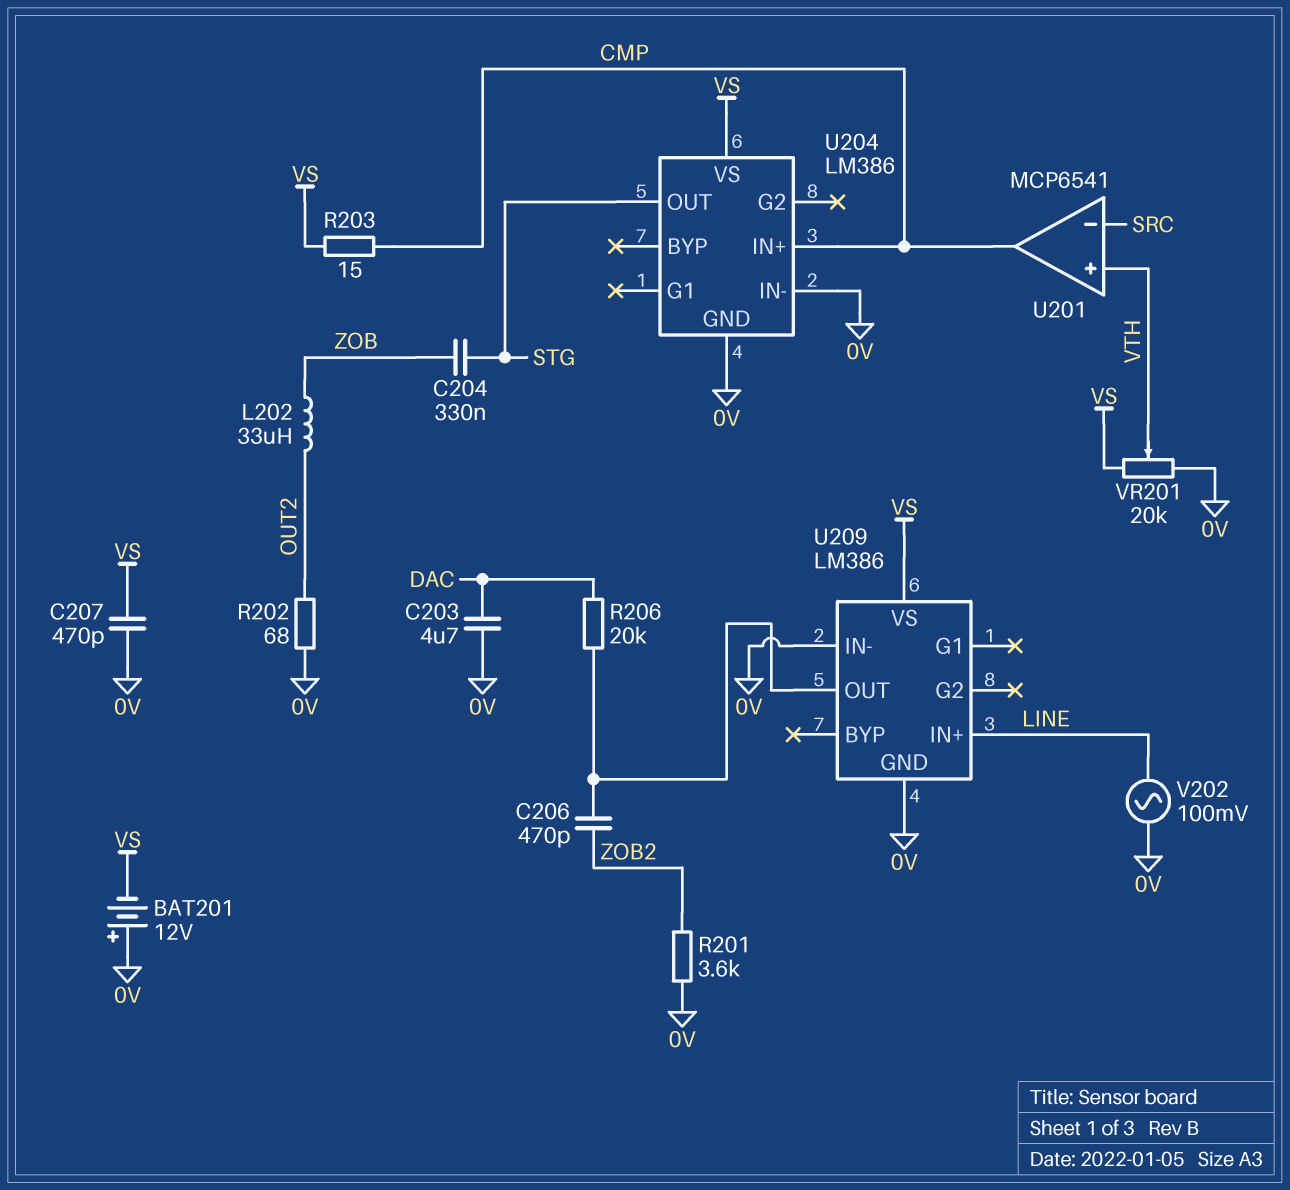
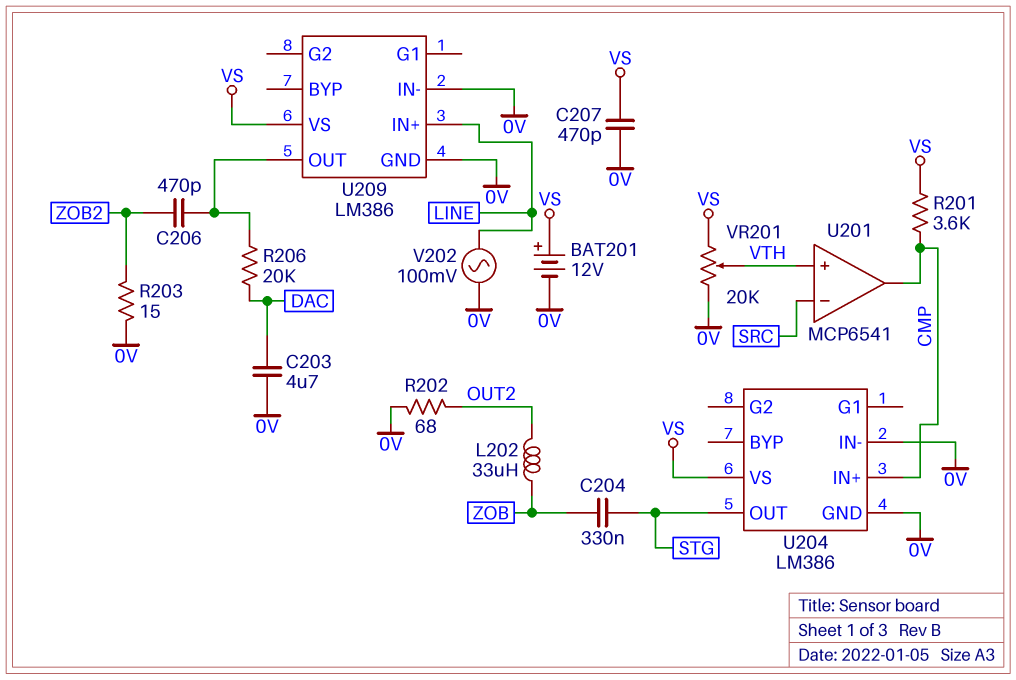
BAT201: 12V (plus 0V, minus VS) -> 12V (plus VS, minus 0V)
R201: 3.6k (0V, ZOB2) -> 3.6k (CMP, VS)
R203: 15 (CMP, VS) -> 15 (0V, ZOB2)

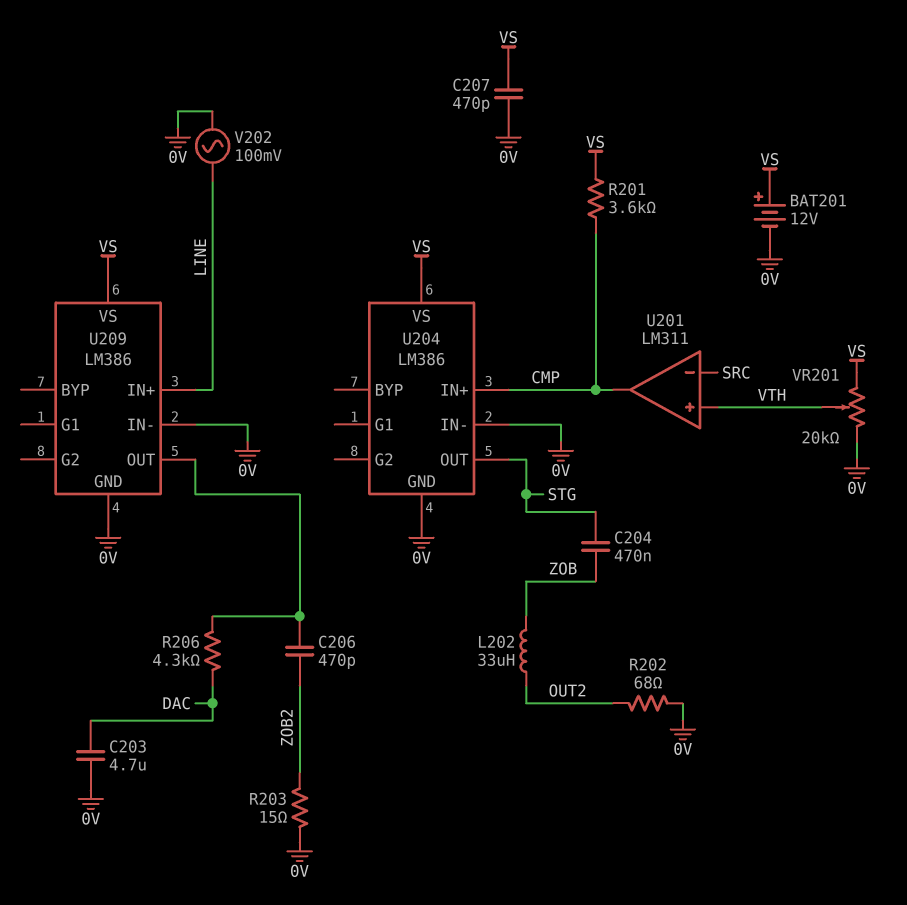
C204: 330nF (STG, ZOB) -> 470nF (STG, ZOB)
R206: 20k (DAC, U209/OUT) -> 4.3k (DAC, U209/OUT)
U201: MCP6541 -> LM311

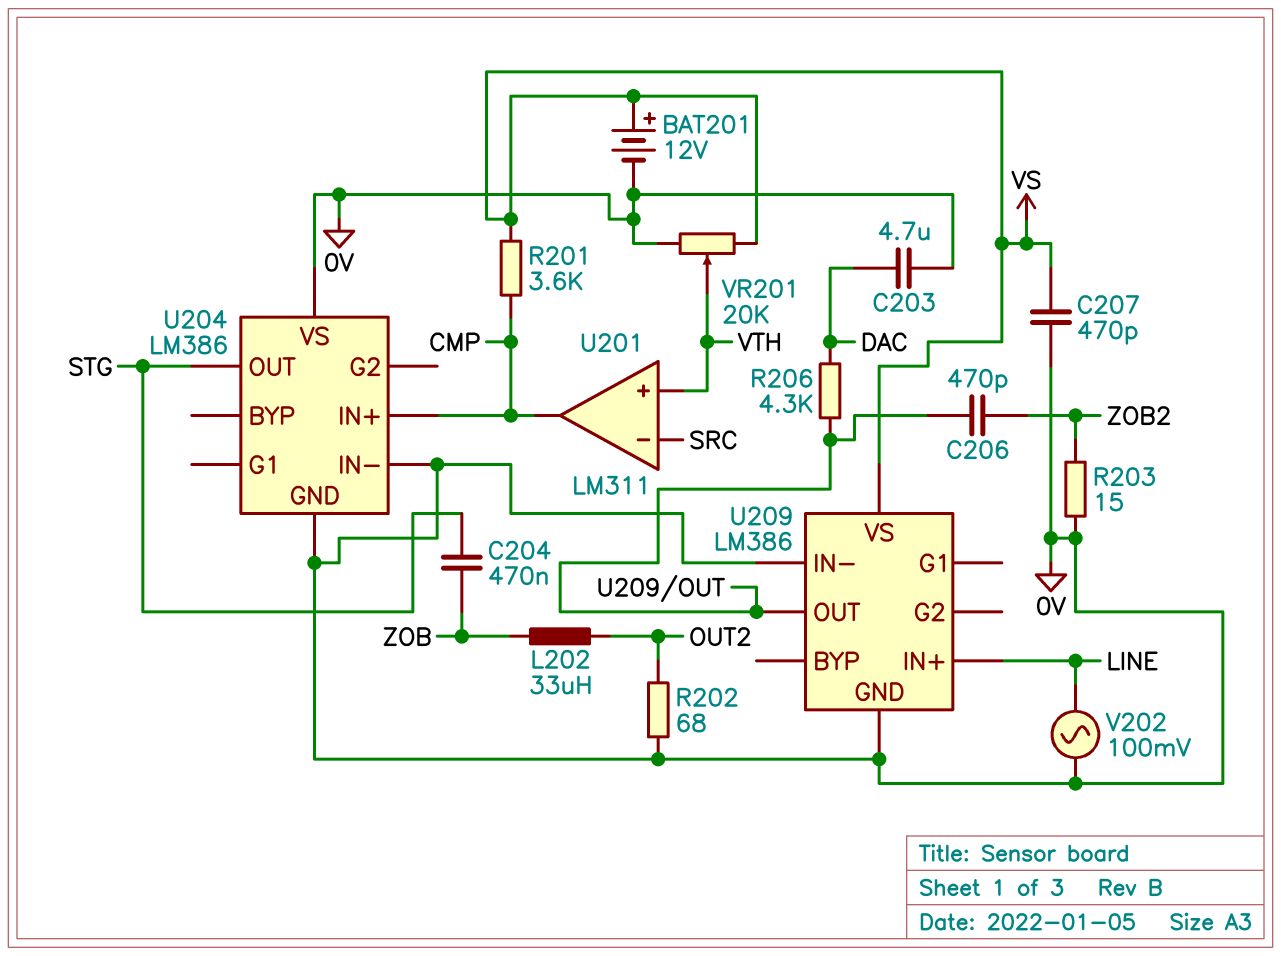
U204 pin VS: VS -> 0V

